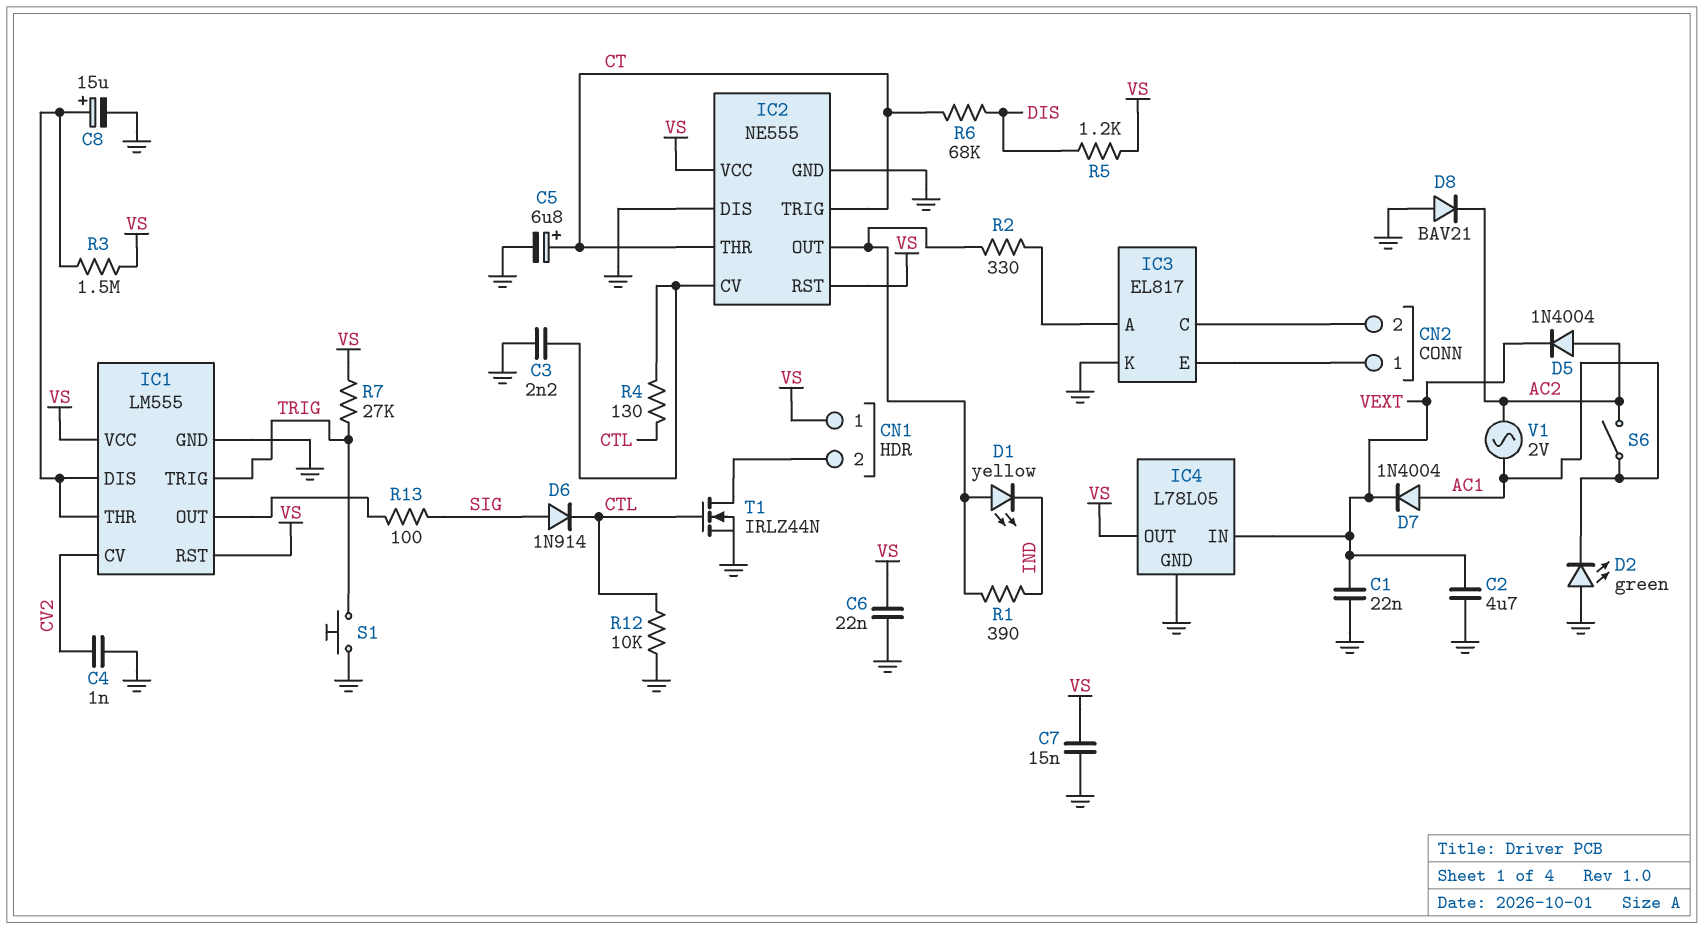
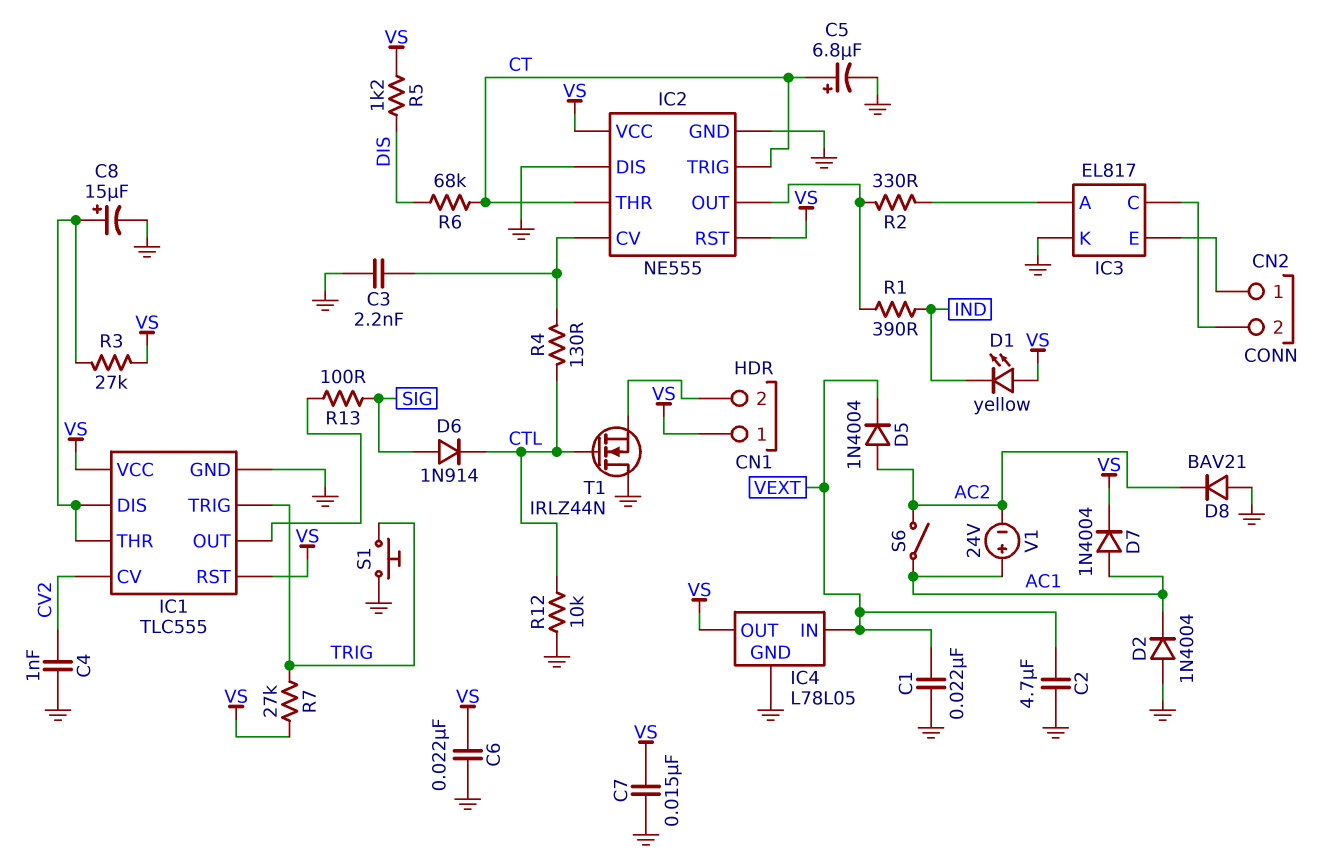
D1: LED yellow (A IC2/OUT, K IND) -> LED yellow (A VS, K IND)
D2: LED green (A GND, K AC1) -> diode 1N4004 (A GND, K AC1)
D7: diode 1N4004 (A AC1, K VEXT) -> diode 1N4004 (A AC1, K VS)
IC1: LM555 -> TLC555
R3: 1.5M (IC1/DIS, VS) -> 27k (IC1/DIS, VS)
T1: NMOS IRLZ44N (G CTL, D CN1/2, S GND) -> NMOS IRLZ44N (G CTL, D GND, S CN1/2)
V1: AC 2V (AC1, AC2) -> 24V (plus AC1, minus AC2)

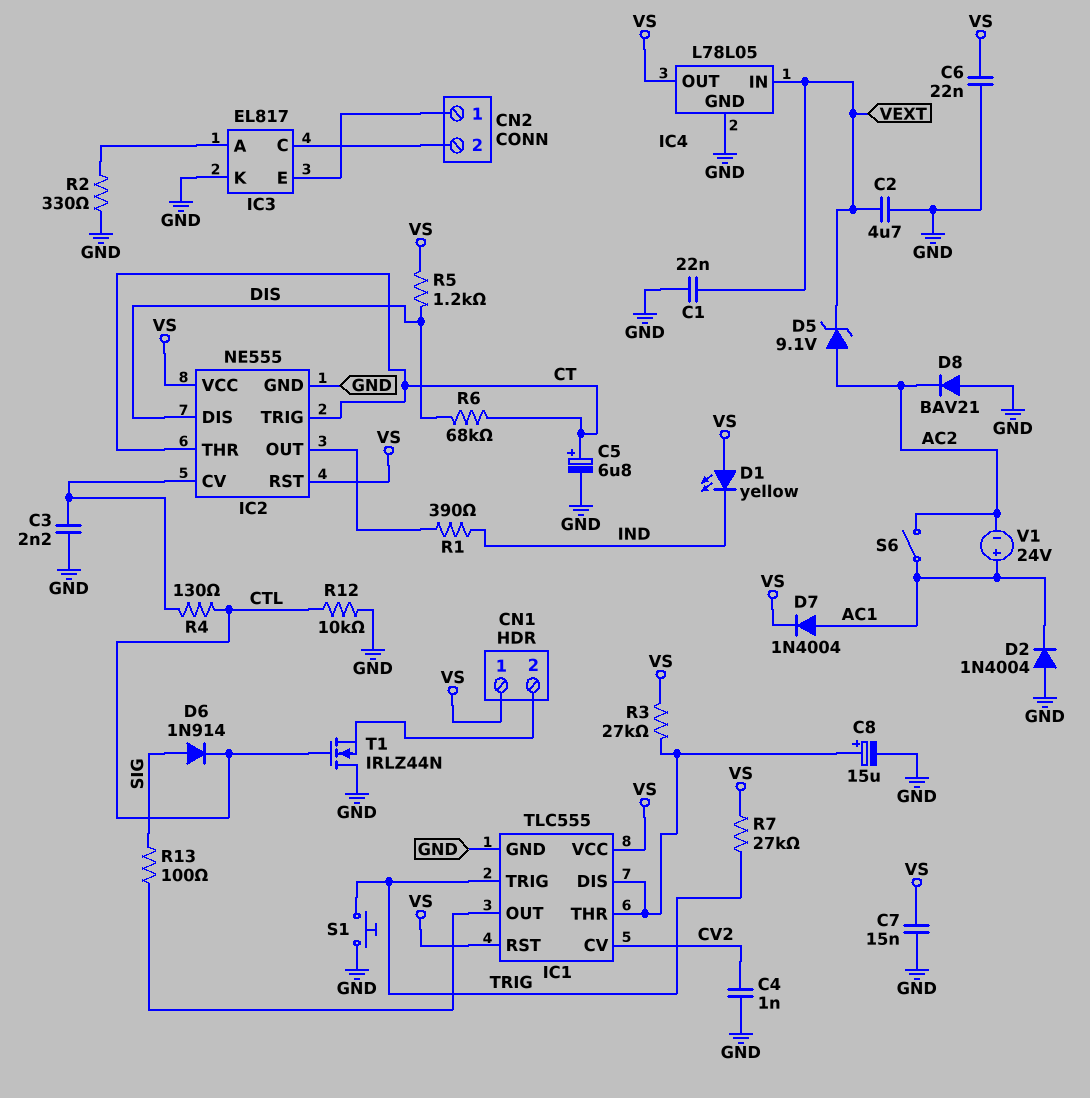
D5: diode 1N4004 (A AC2, K VEXT) -> zener 9.1V (A AC2, K VEXT)
IC2 pin DIS: GND -> DIS
R2: 330 (IC2/OUT, IC3/A) -> 330 (GND, IC3/A)

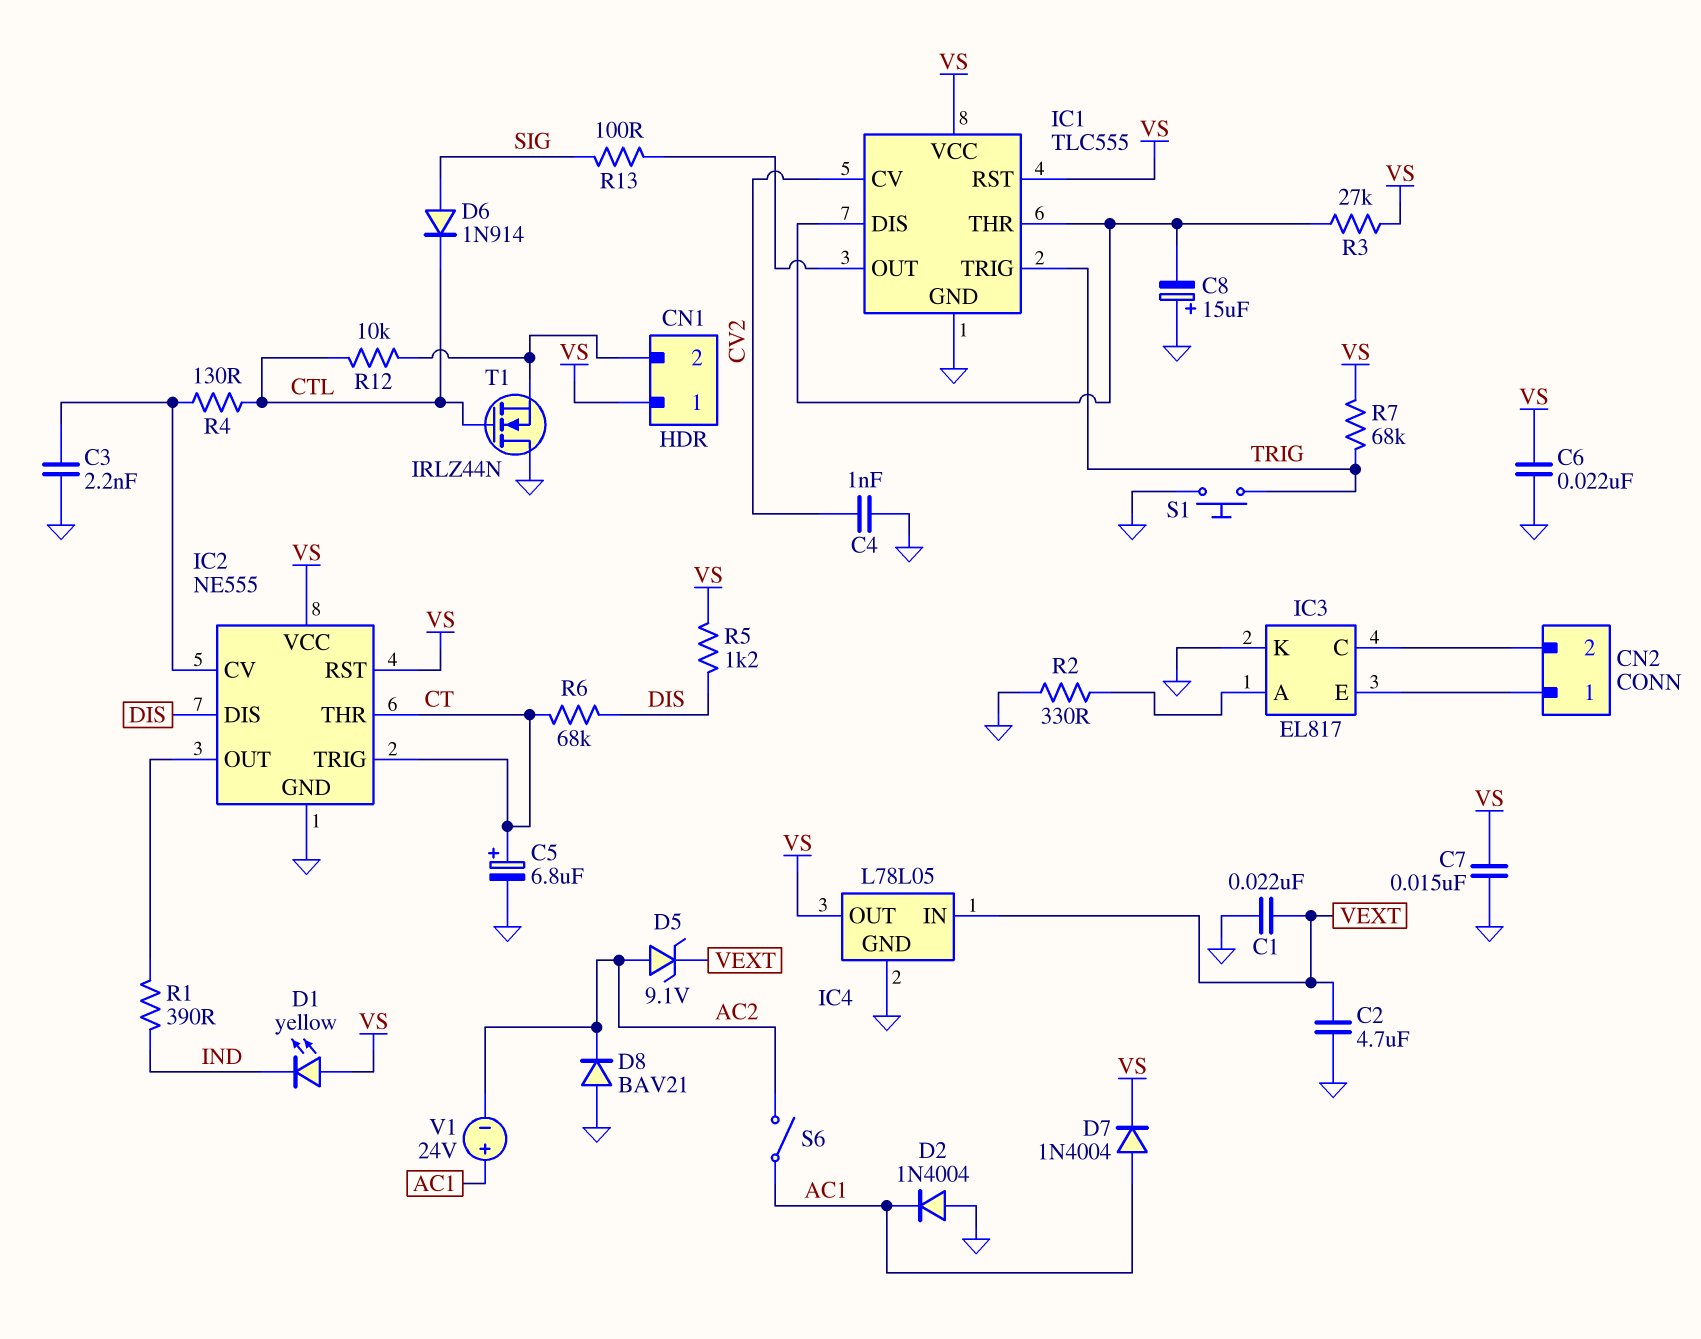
C8: 15uF (plus IC1/DIS, minus GND) -> 15uF (plus GND, minus IC1/DIS)
R7: 27k (TRIG, VS) -> 68k (TRIG, VS)
R12: 10k (CTL, GND) -> 10k (CN1/2, CTL)

